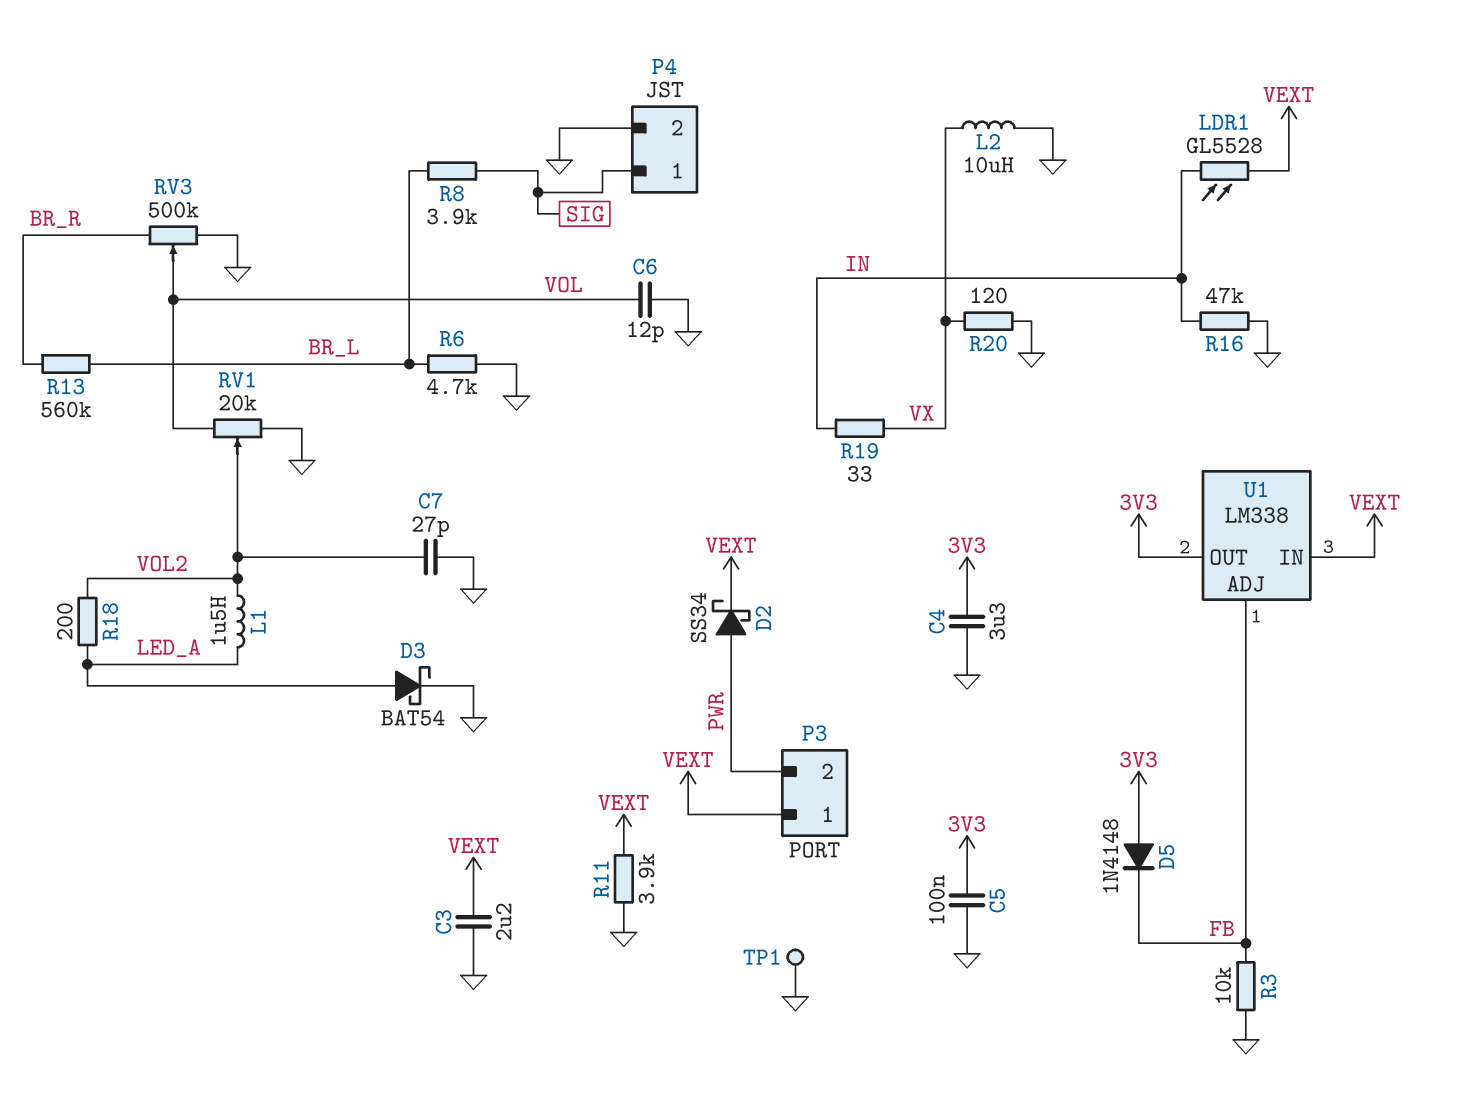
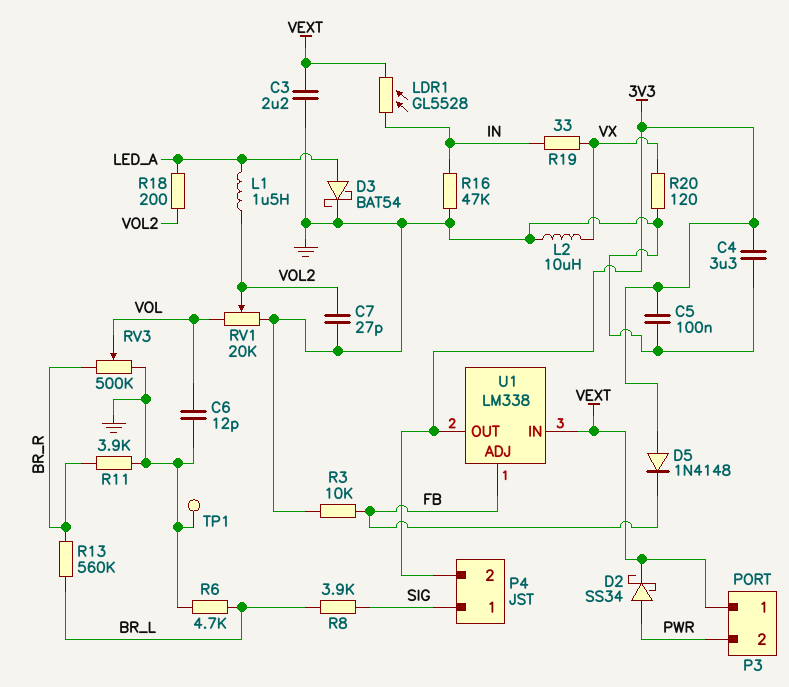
P4 pin 2: GND -> 3V3
R11: 3.9k (GND, VEXT) -> 3.9k (BR_R, GND)

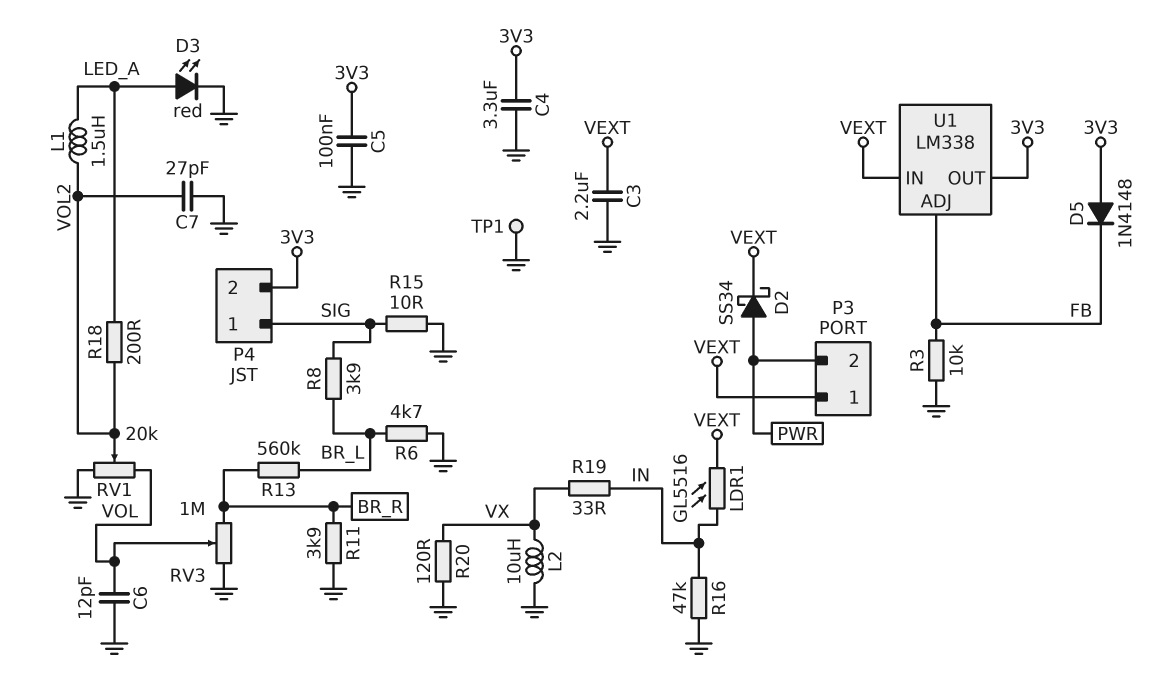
D3: schottky BAT54 (A LED_A, K GND) -> LED red (A LED_A, K GND)
LDR1: GL5528 (IN, VEXT) -> GL5516 (IN, VEXT)
R15: none -> 10 (GND, SIG)
RV3: 500k (BR_R, GND, wiper VOL) -> 1M (BR_R, GND, wiper VOL)

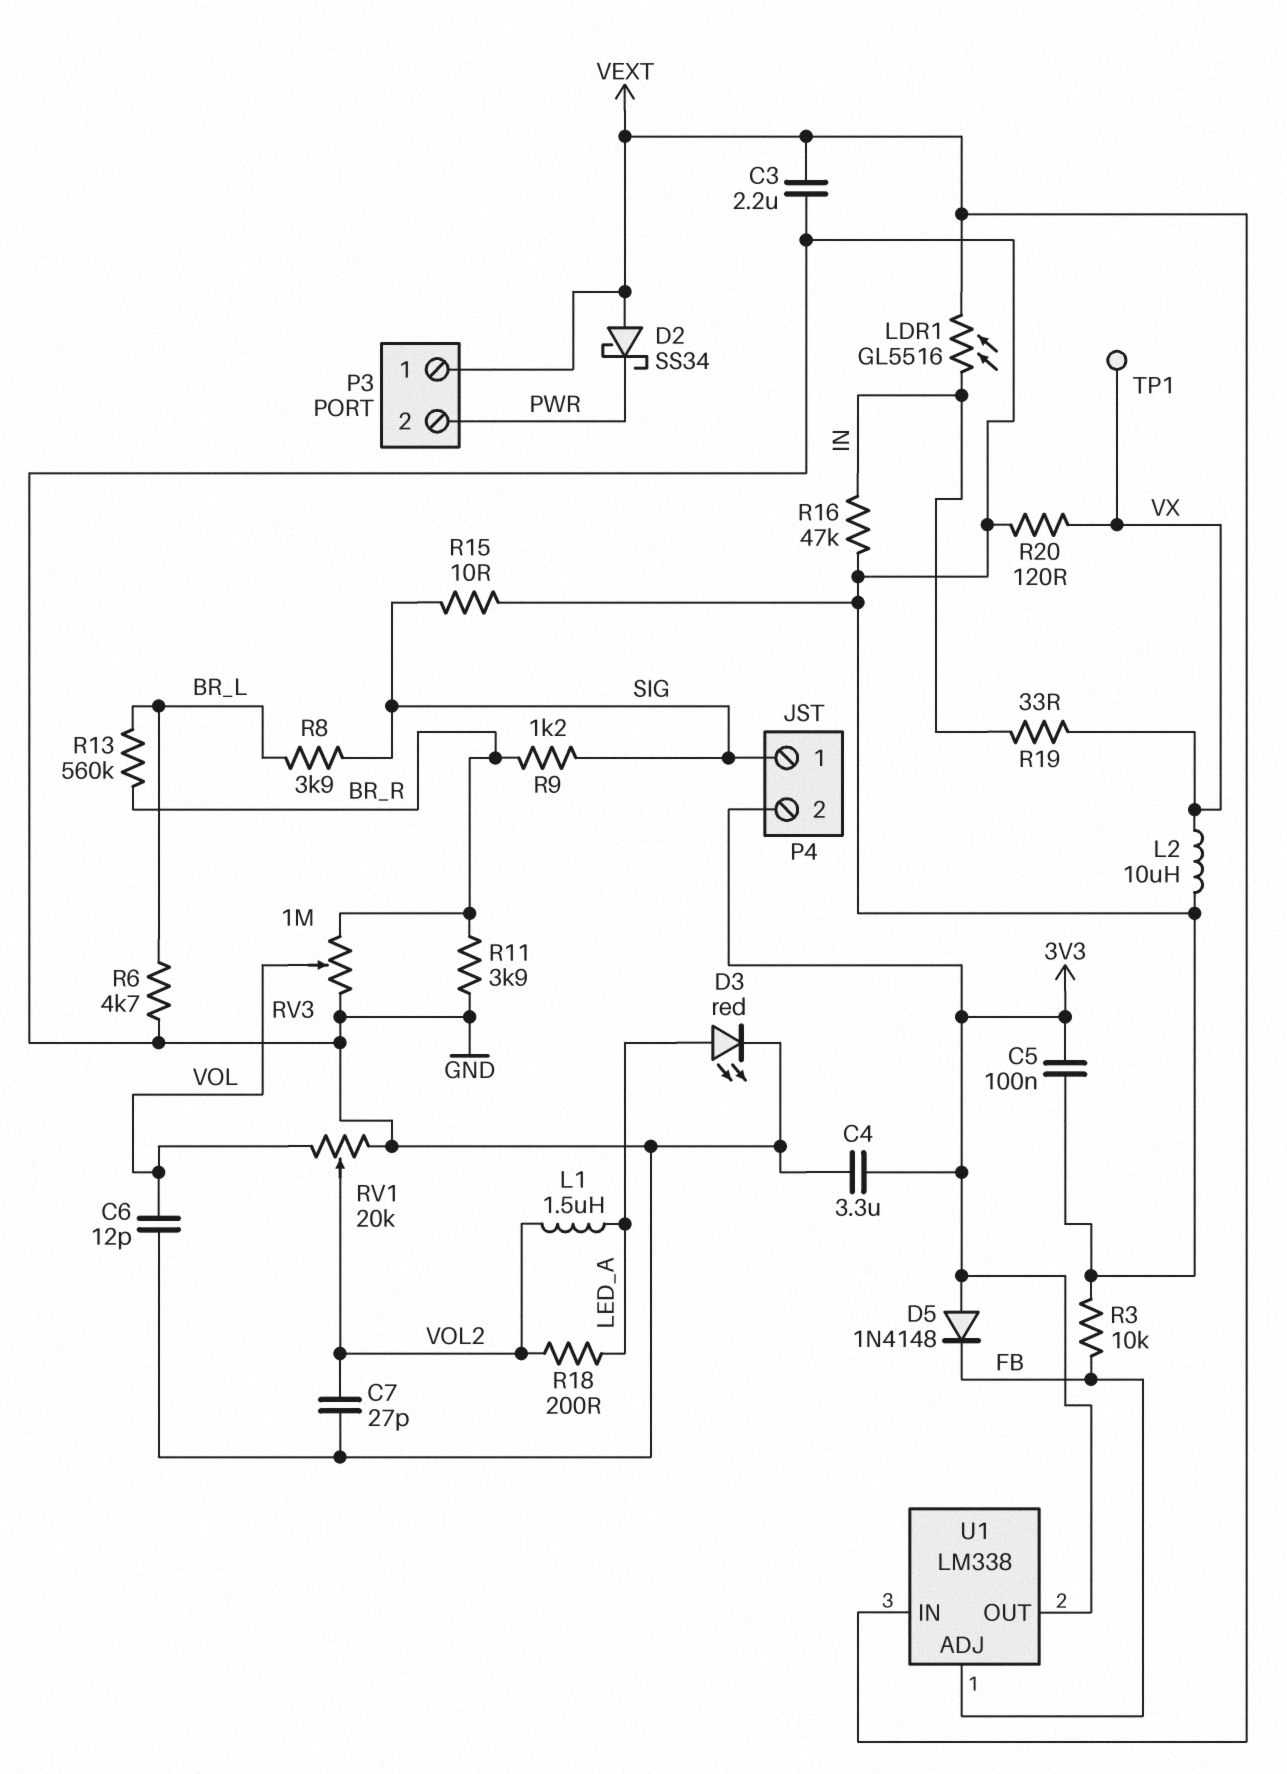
D2: schottky SS34 (A PWR, K VEXT) -> schottky SS34 (A VEXT, K PWR)
R9: none -> 1.2k (BR_R, SIG)
TP1: test point (GND) -> test point (VX)

